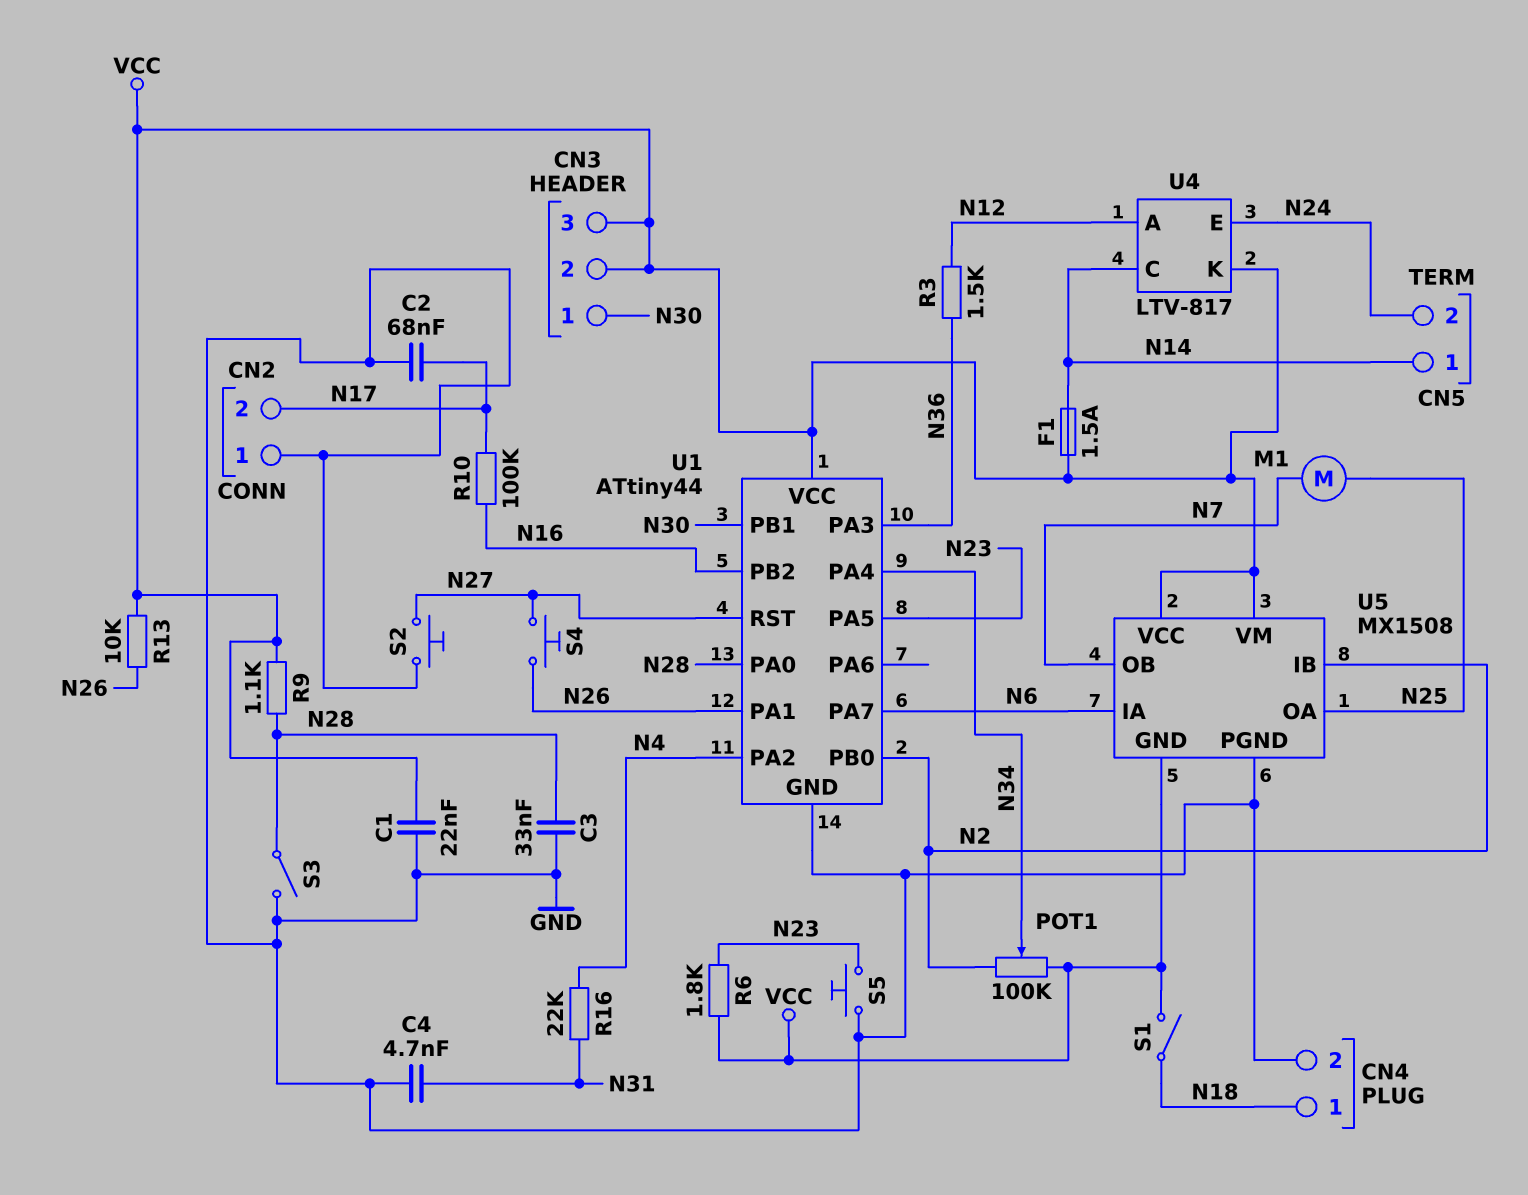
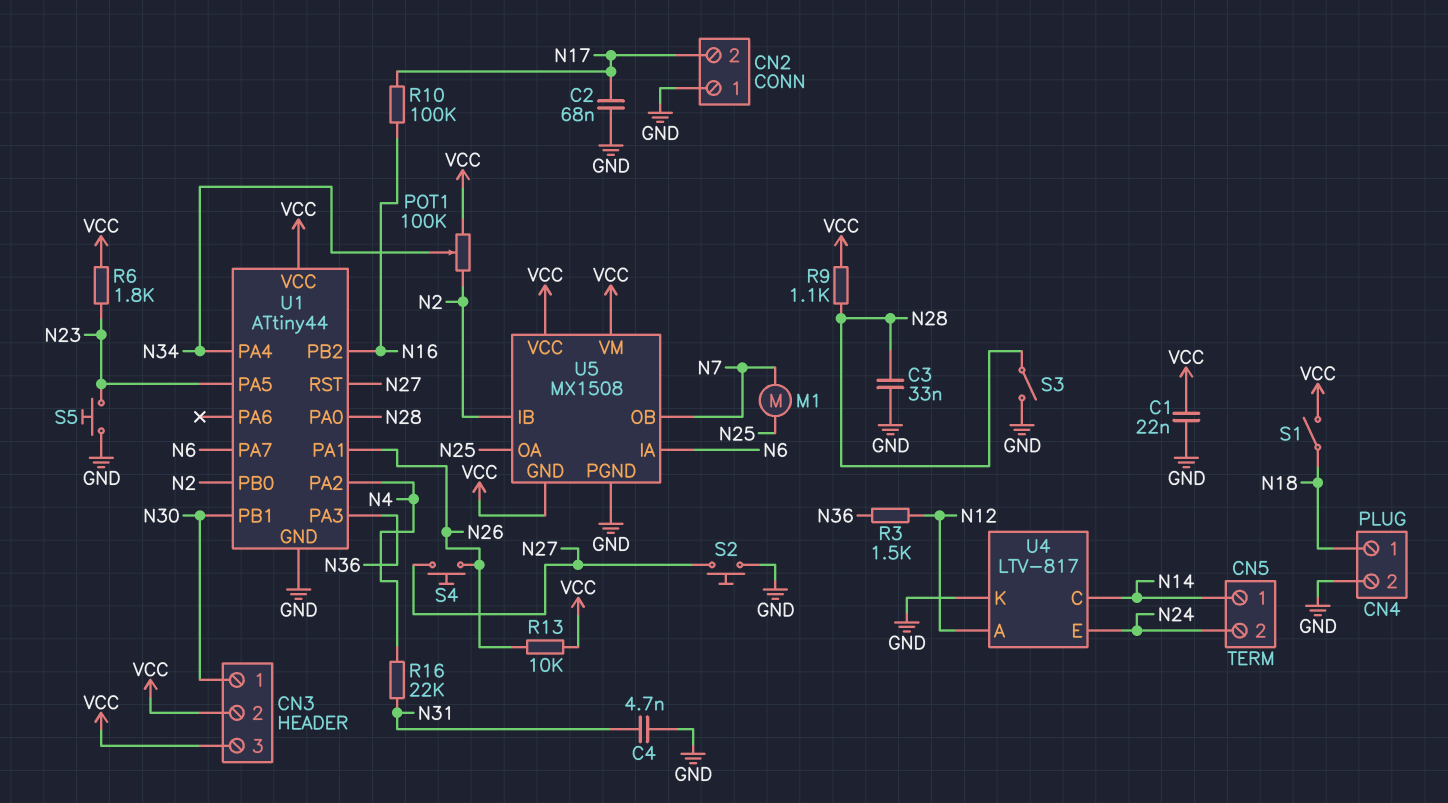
F1: 1.5A (N14, VCC) -> none
U4 pin K: VCC -> GND

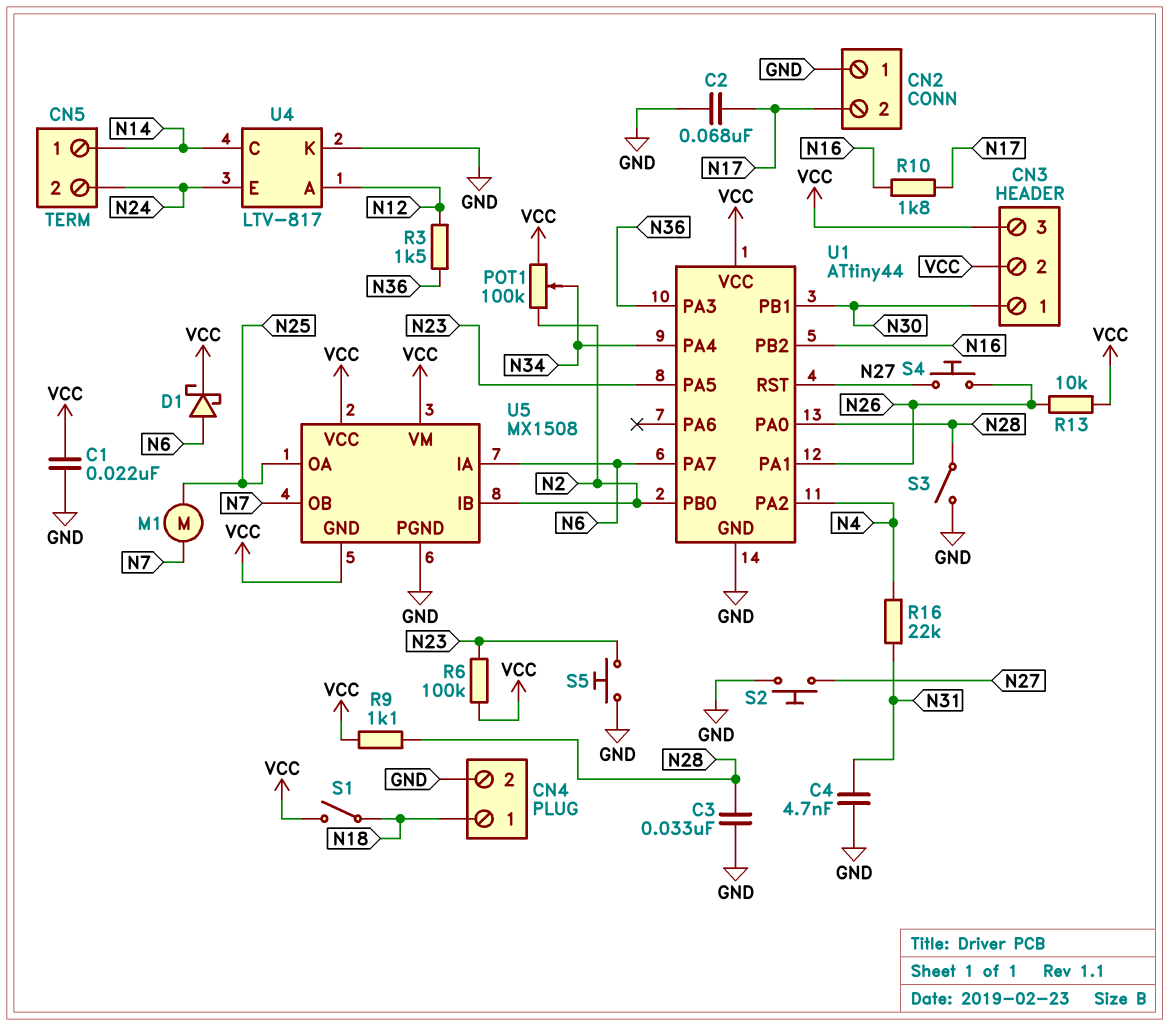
D1: none -> schottky (A N6, K VCC)
R6: 1.8k (N23, VCC) -> 100k (N23, VCC)
R10: 100k (N16, N17) -> 1.8k (N16, N17)

